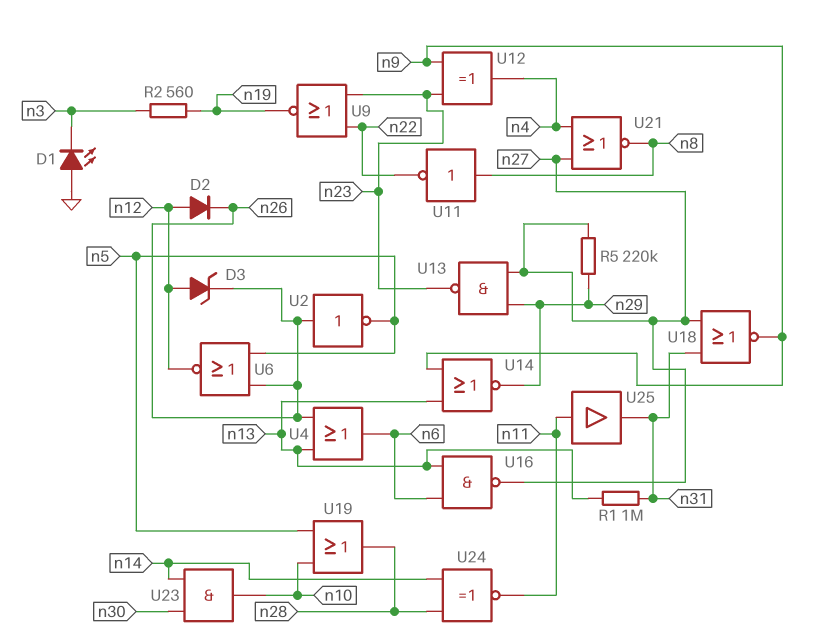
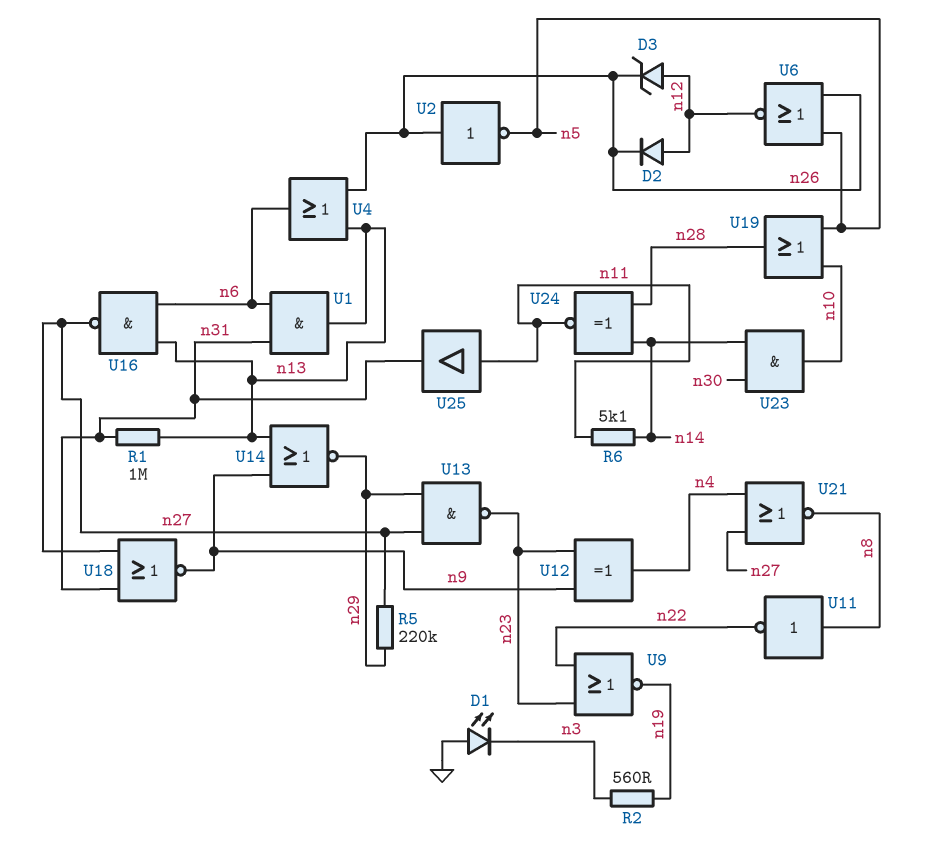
R6: none -> 5.1k (n11, n14)
U1: none -> AND (in n6, in n31, out n13)

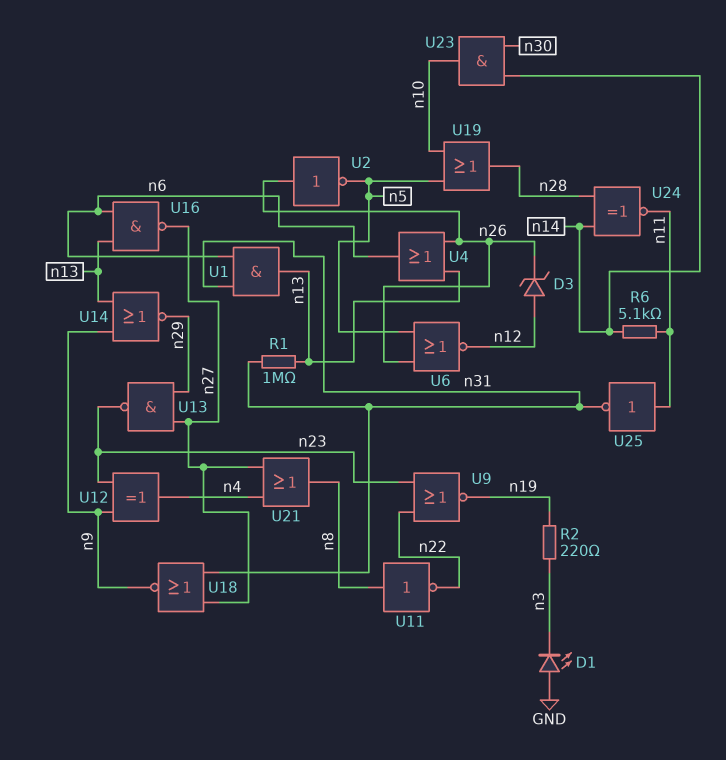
D2: diode (A n12, K n26) -> none
R2: 560 (n3, n19) -> 220 (n3, n19)
R5: 220k (n27, n29) -> none
U21: NOR (in n4, in n27, out n8) -> OR (in n4, in n27, out n8)
U25: buffer (in n11, out n31) -> NOT (in n11, out n31)

